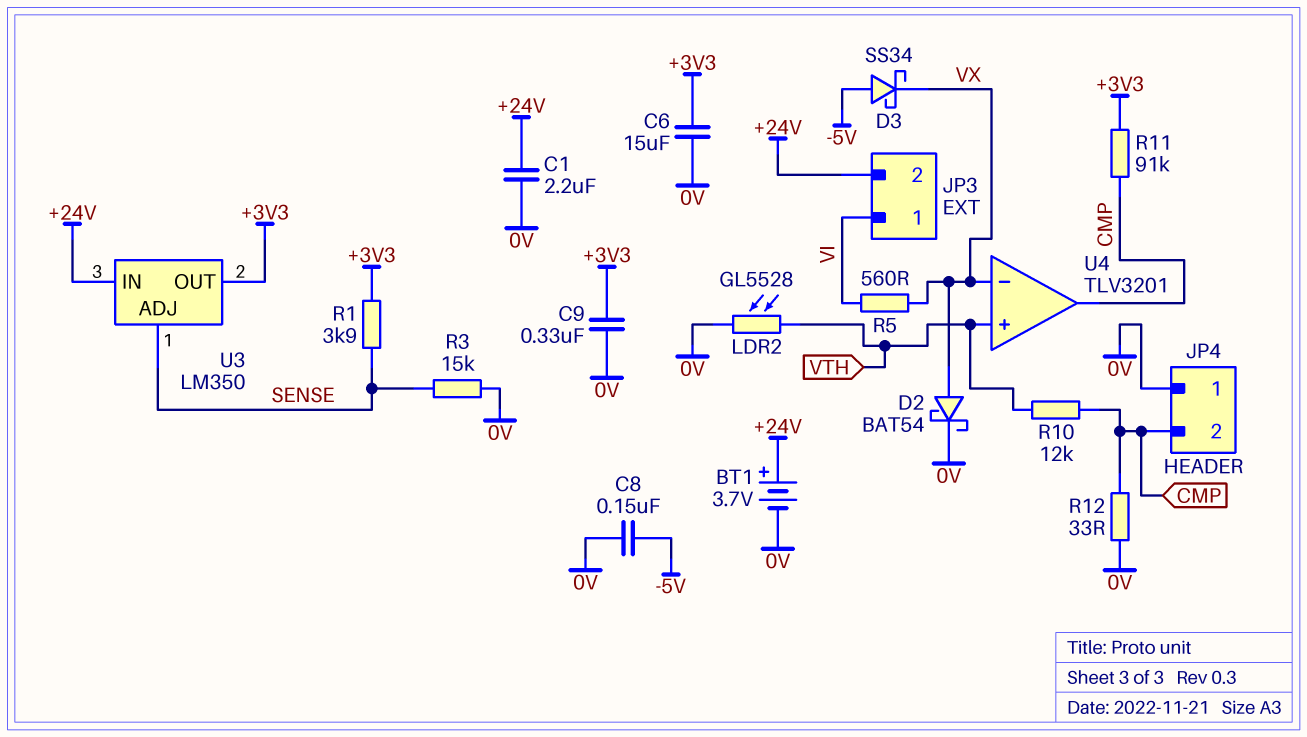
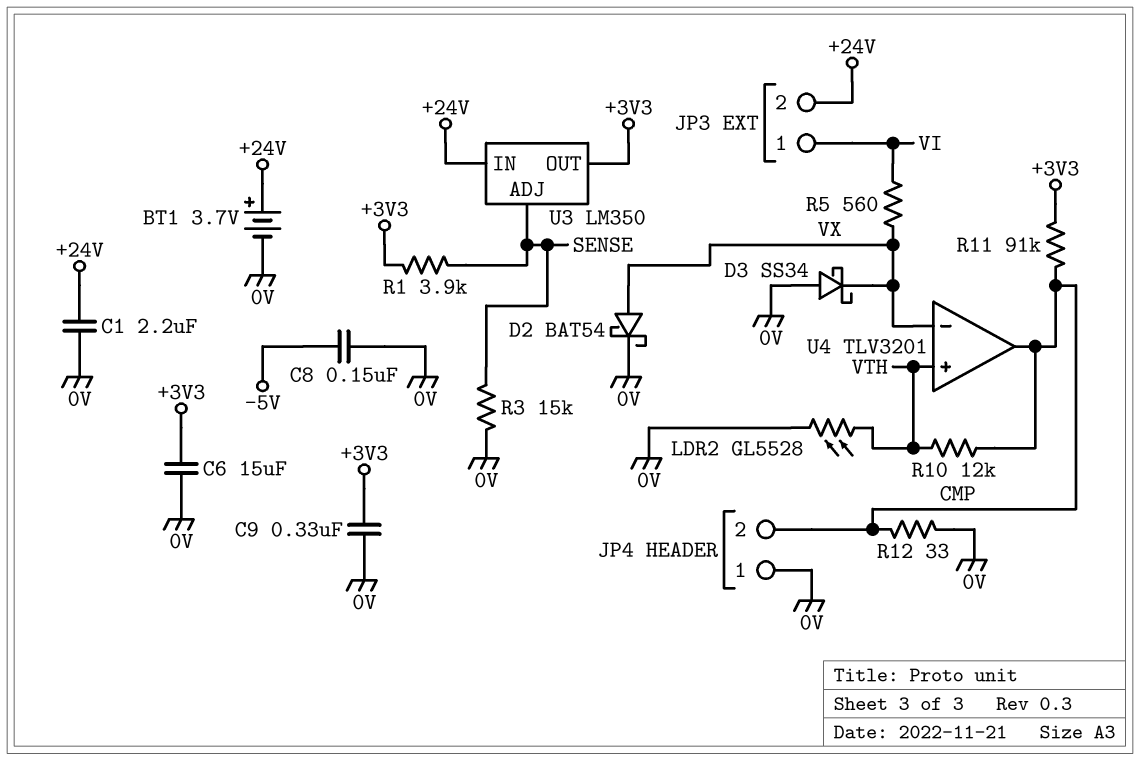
D3: schottky SS34 (A -5V, K VX) -> schottky SS34 (A 0V, K VX)

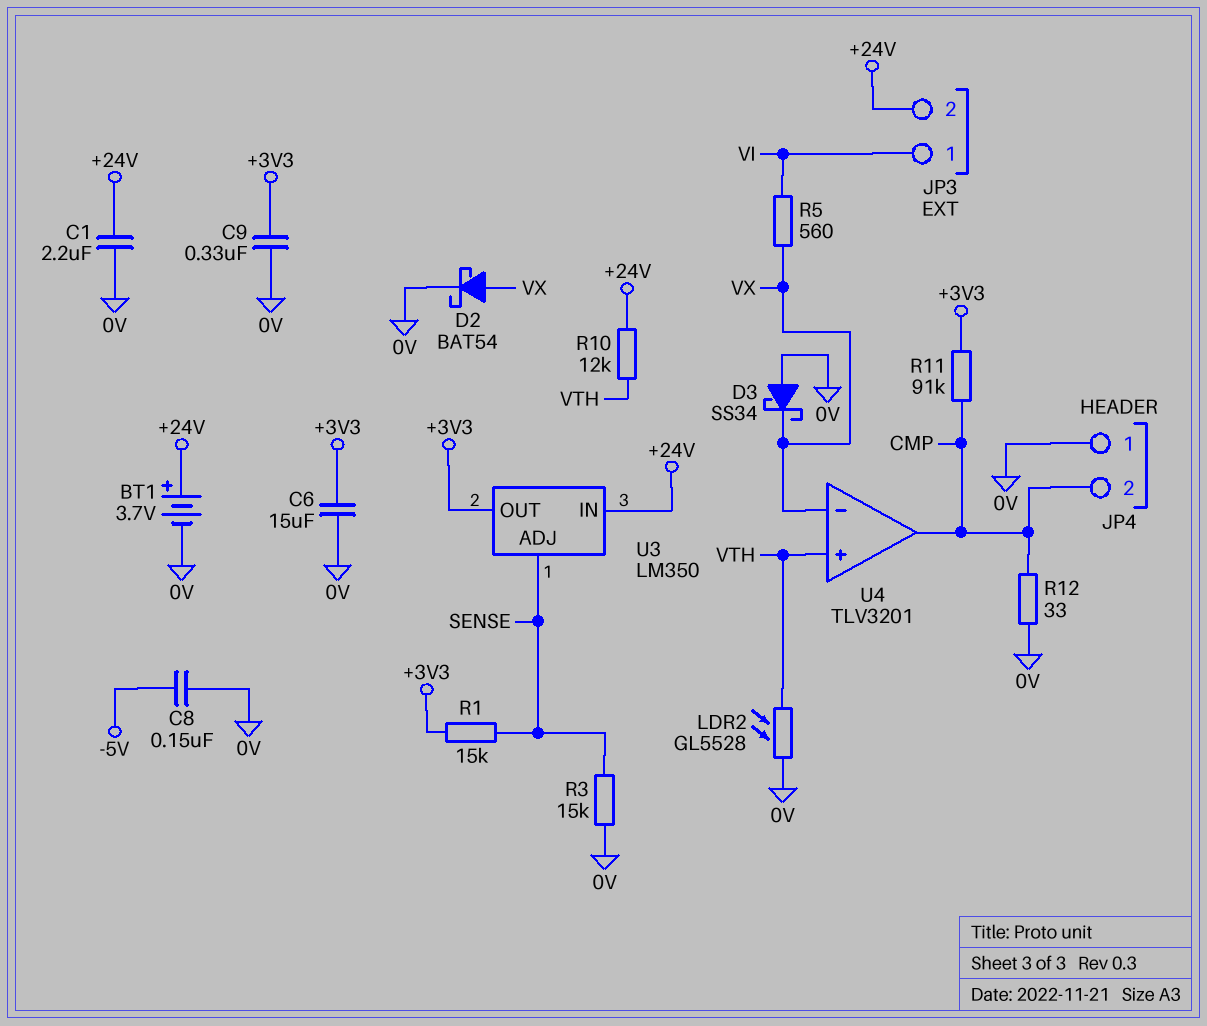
R1: 3.9k (+3V3, SENSE) -> 15k (+3V3, SENSE)
R10: 12k (CMP, VTH) -> 12k (+24V, VTH)

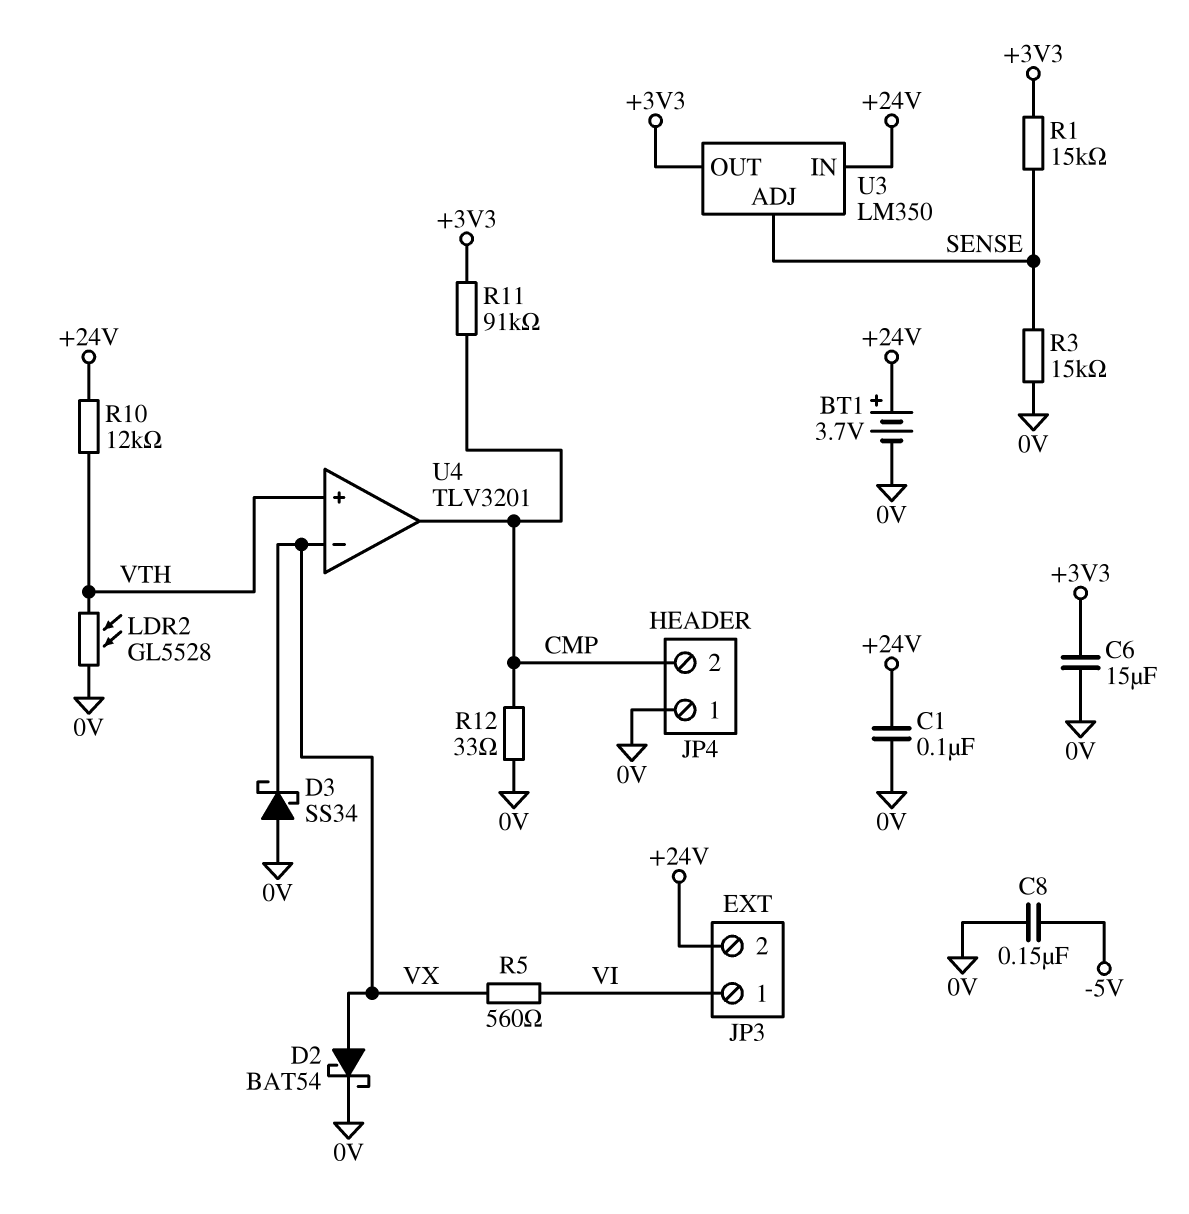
C1: 2.2uF (+24V, 0V) -> 100nF (+24V, 0V)
C9: 330nF (+3V3, 0V) -> none

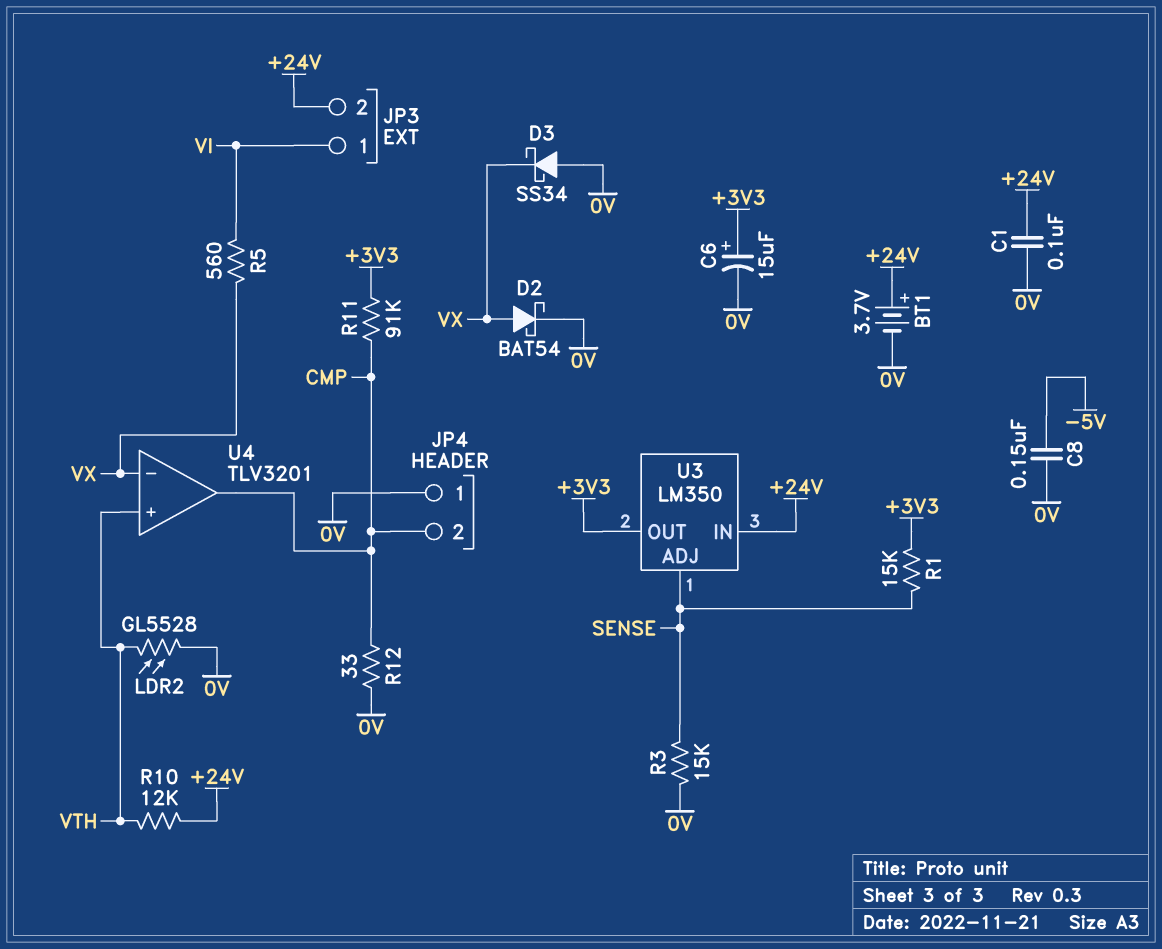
C6: 15uF (+3V3, 0V) -> 15uF (plus +3V3, minus 0V)

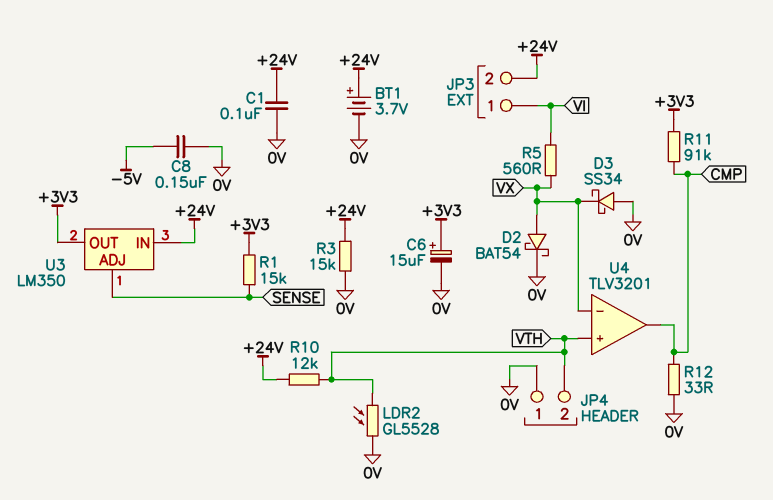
JP4 pin 2: CMP -> VTH
R3: 15k (0V, SENSE) -> 15k (+24V, 0V)

